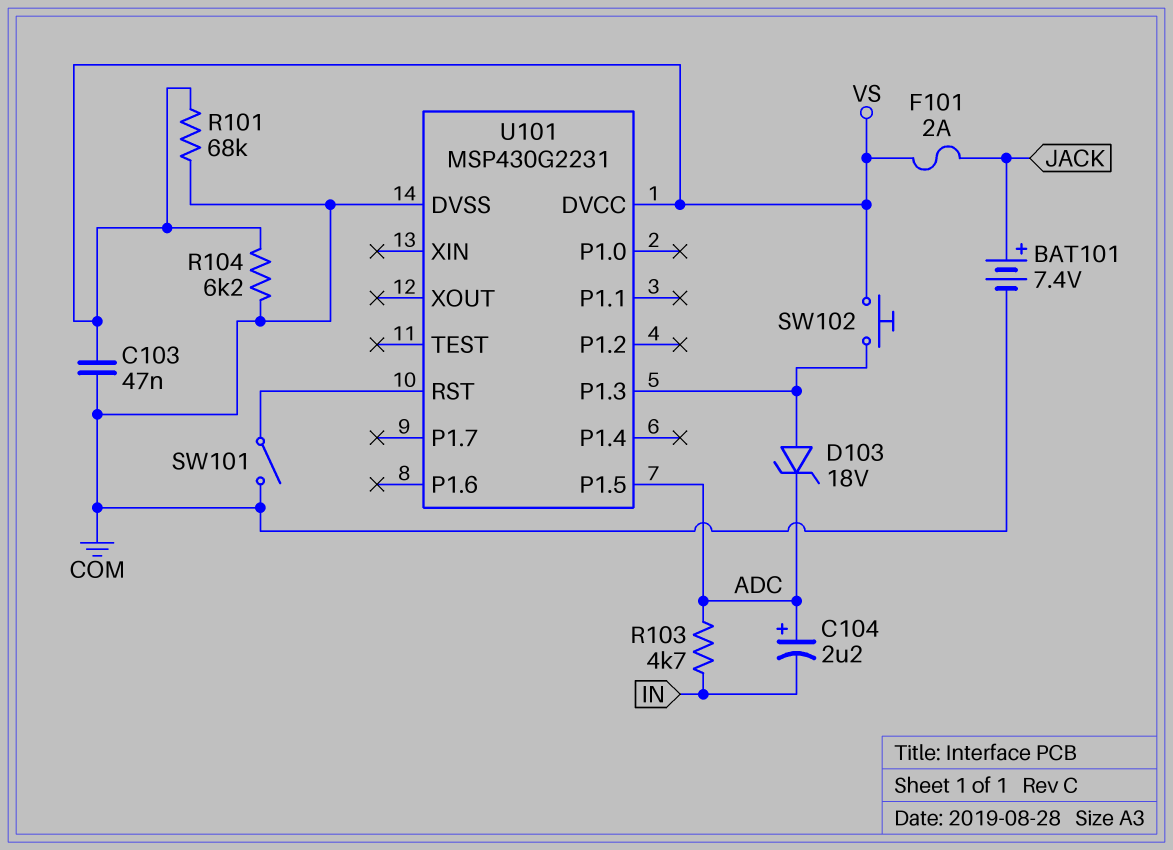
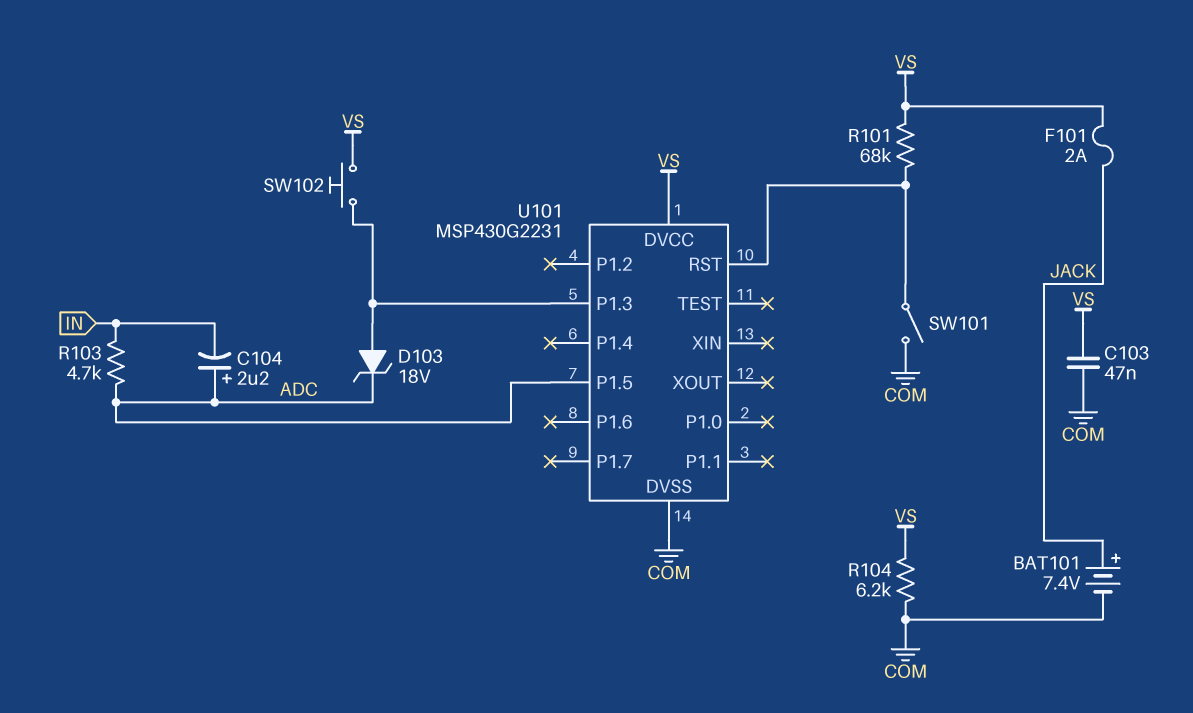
R101: 68k (COM, VS) -> 68k (U101/RST, VS)

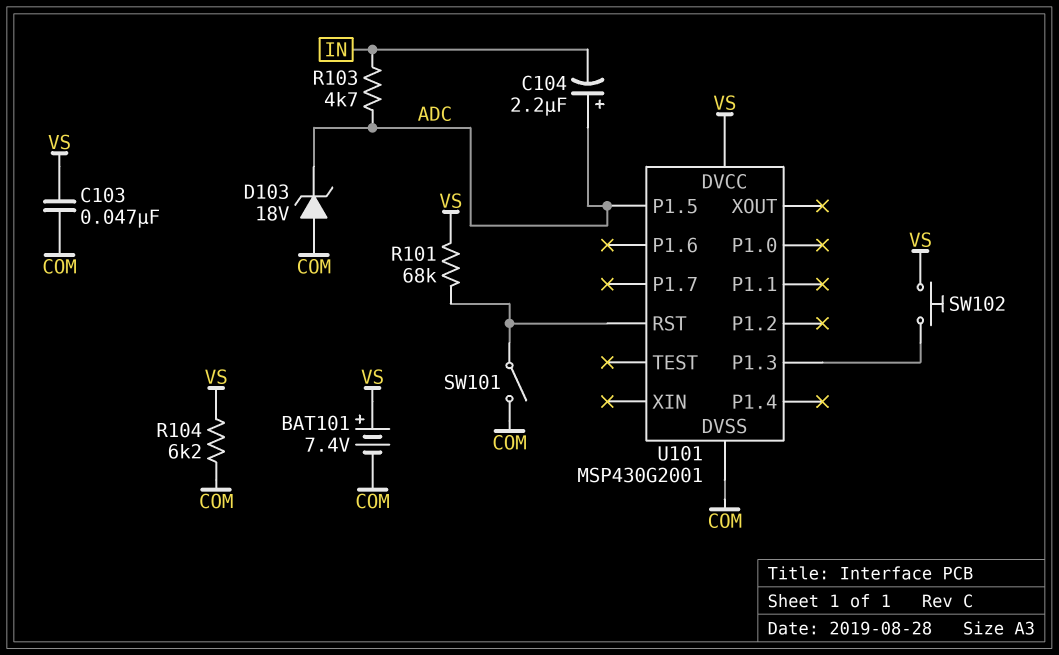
BAT101: 7.4V (plus JACK, minus COM) -> 7.4V (plus VS, minus COM)
D103: zener 18V (A U101/P1.3, K ADC) -> zener 18V (A COM, K ADC)
F101: 2A (JACK, VS) -> none
U101: MSP430G2231 -> MSP430G2001

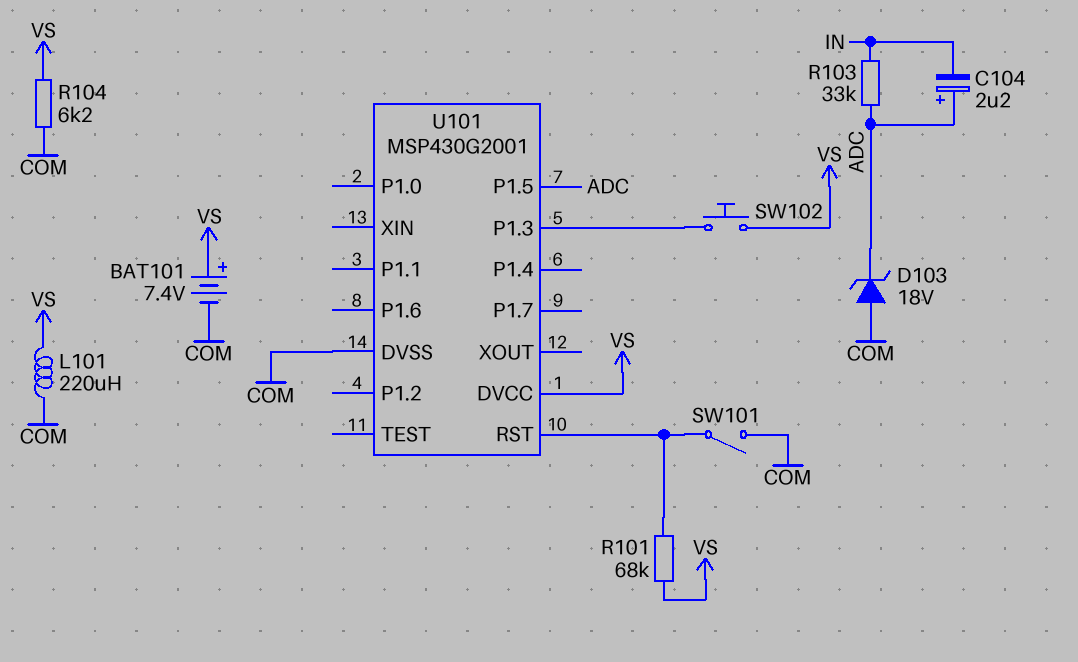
C103: 47nF (COM, VS) -> none
L101: none -> 220uH (COM, VS)
R103: 4.7k (ADC, IN) -> 33k (ADC, IN)

